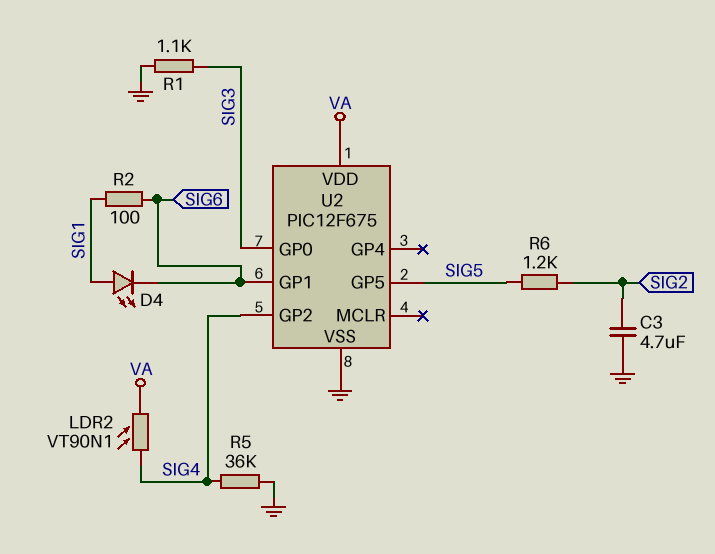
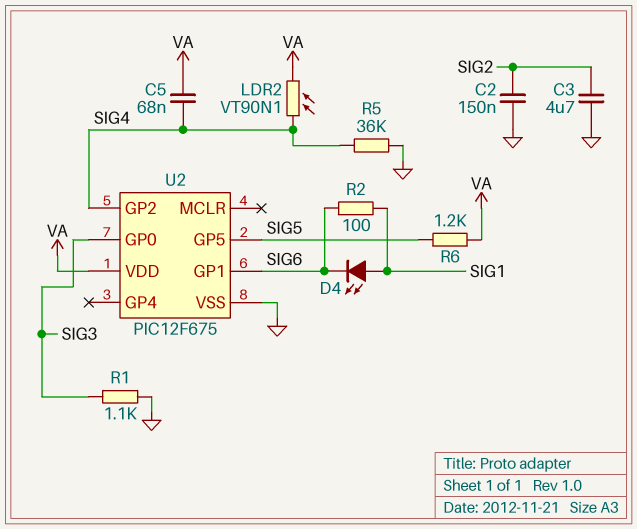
C2: none -> 150nF (GND, SIG2)
C5: none -> 68nF (SIG4, VA)
R6: 1.2k (SIG2, SIG5) -> 1.2k (SIG5, VA)

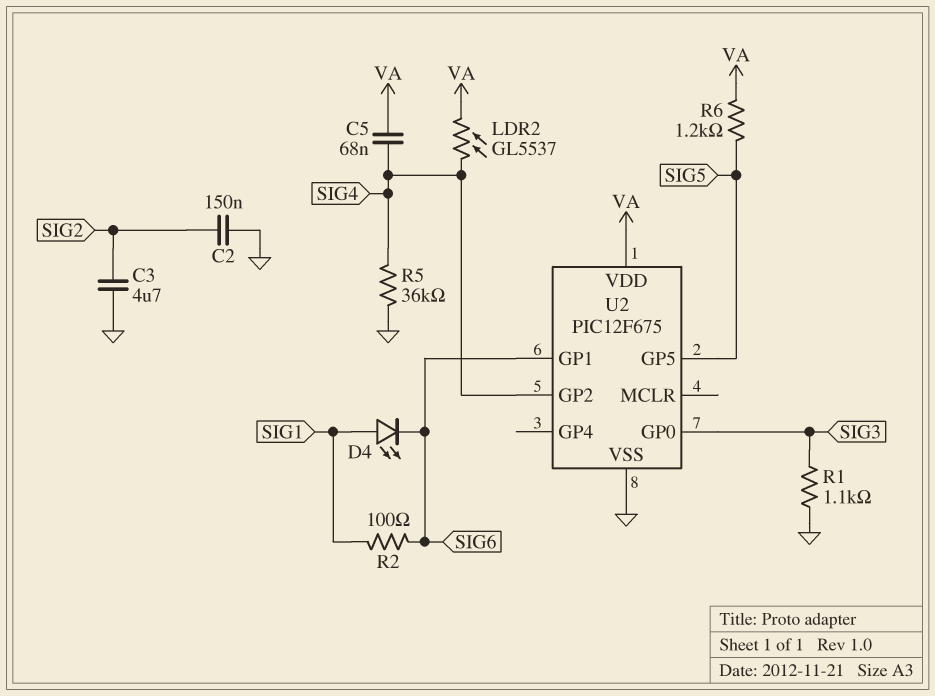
LDR2: VT90N1 (SIG4, VA) -> GL5537 (SIG4, VA)

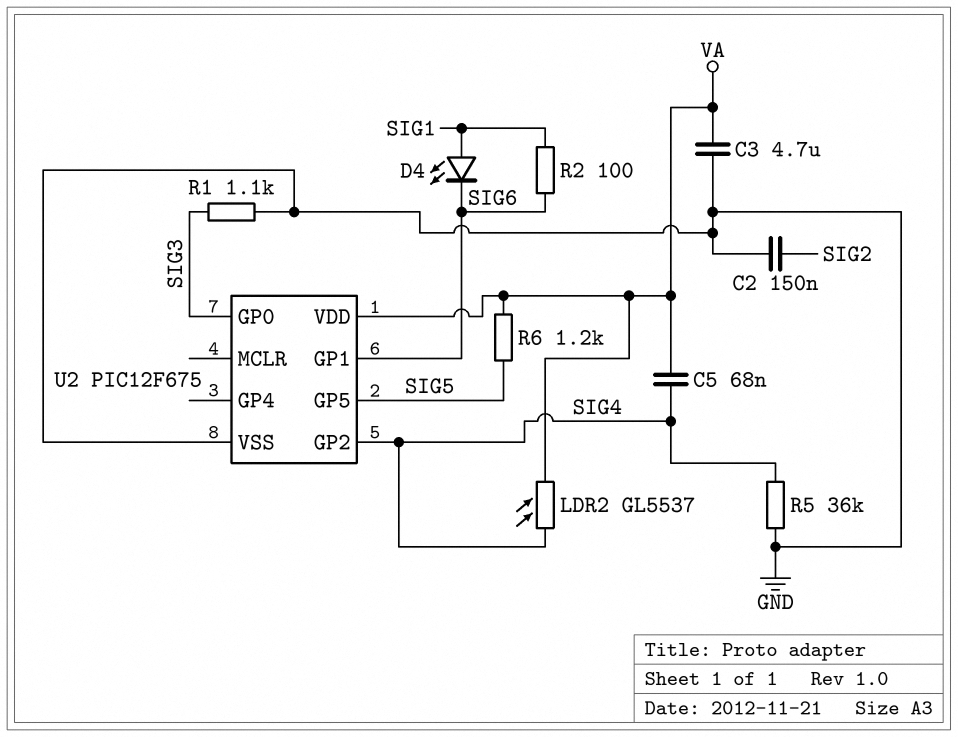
C3: 4.7uF (GND, SIG2) -> 4.7uF (GND, VA)

